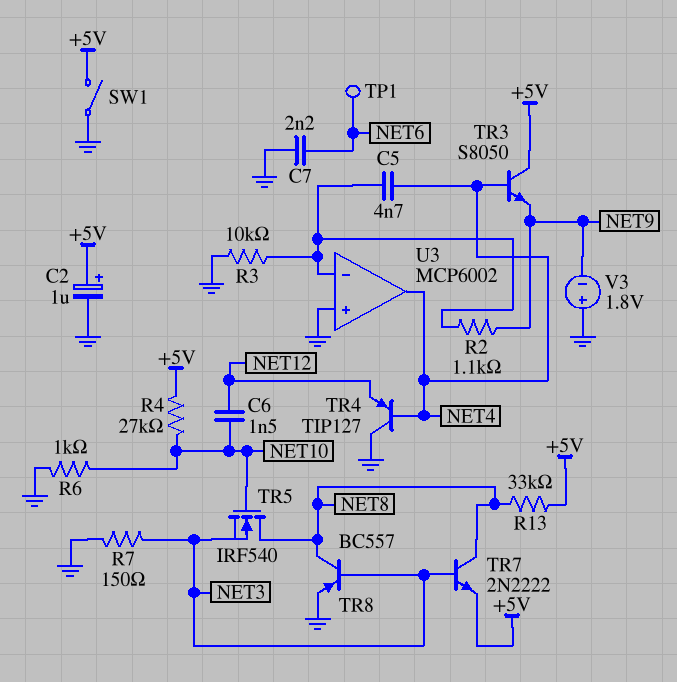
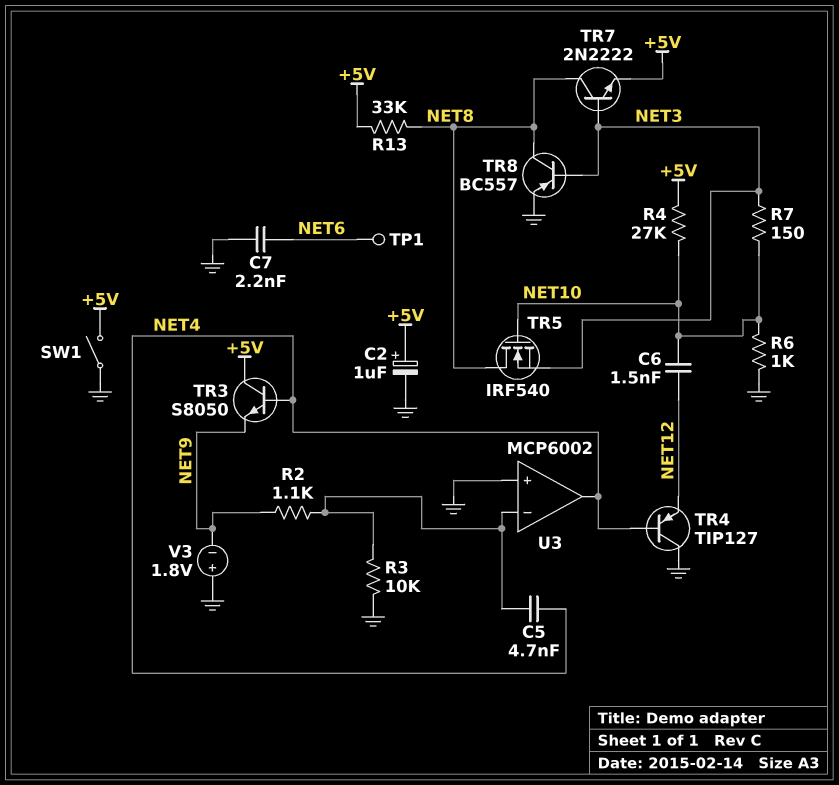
R7: 150 (GND, NET3) -> 150 (NET3, NET10)

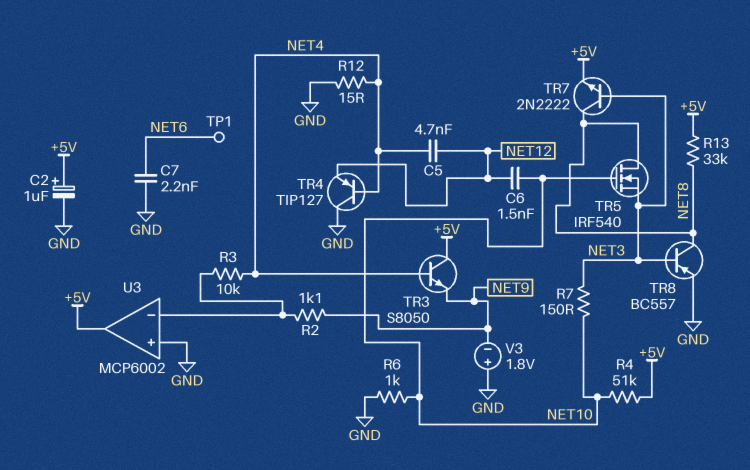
C5: 4.7nF (NET4, U3/in-) -> 4.7nF (NET4, NET12)
R3: 10k (GND, U3/in-) -> 10k (NET4, U3/in-)
R4: 27k (+5V, NET10) -> 51k (+5V, NET10)
R12: none -> 15 (GND, NET4)
SW1: switch (+5V, GND) -> none
U3 pin out: NET4 -> +5V

